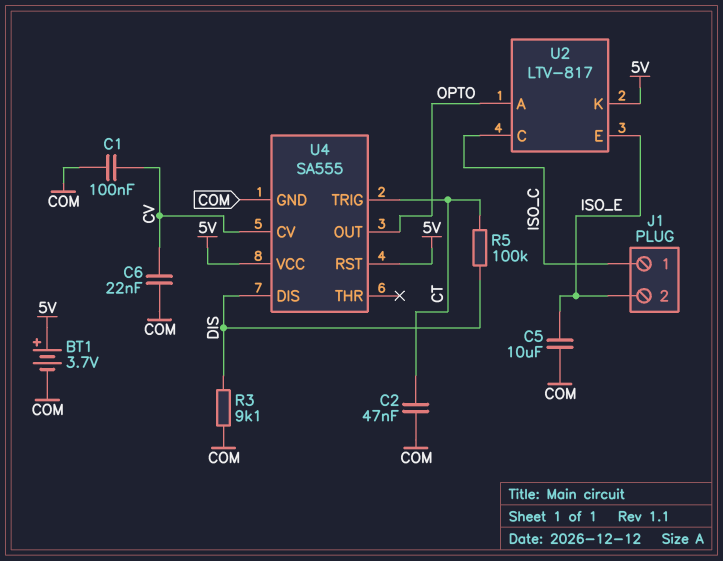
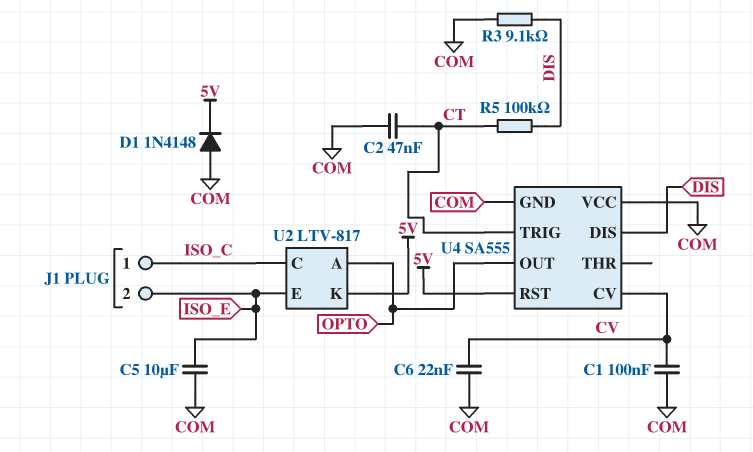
BT1: 3.7V (plus 5V, minus COM) -> none
D1: none -> diode 1N4148 (A COM, K 5V)
U4 pin VCC: 5V -> COM

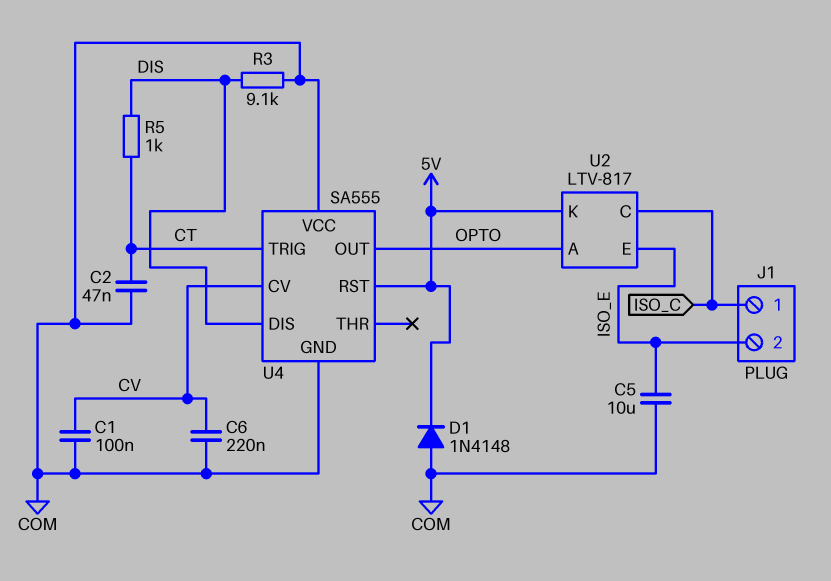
C6: 22nF (COM, CV) -> 220nF (COM, CV)
R5: 100k (CT, DIS) -> 1k (CT, DIS)

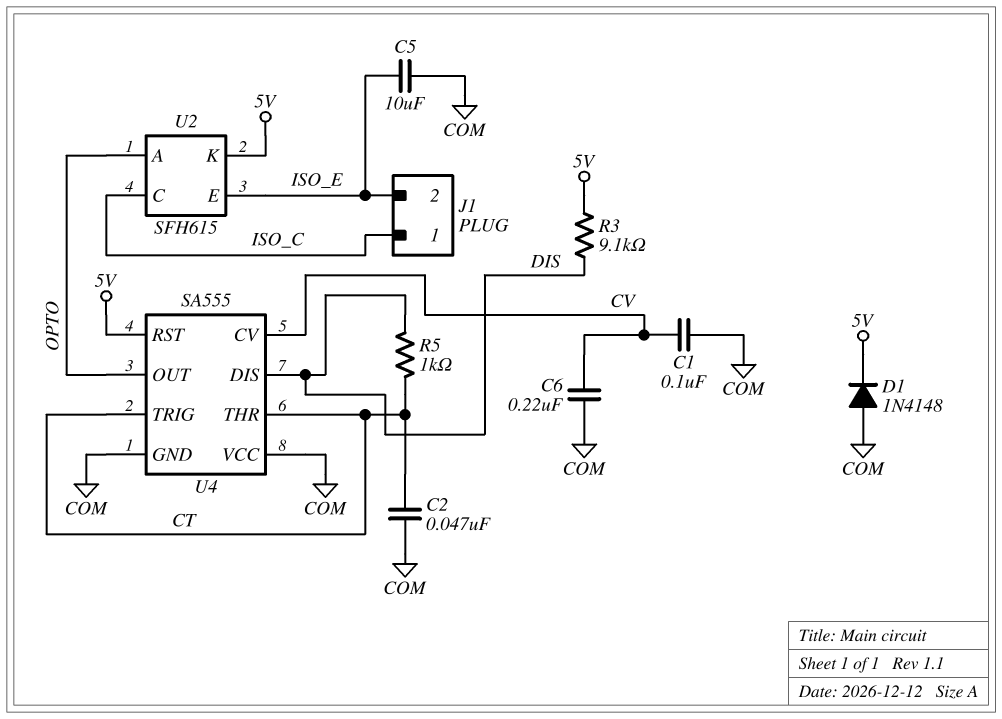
R3: 9.1k (COM, DIS) -> 9.1k (5V, DIS)
U2: LTV-817 -> SFH615
U4 pin THR: none -> CT

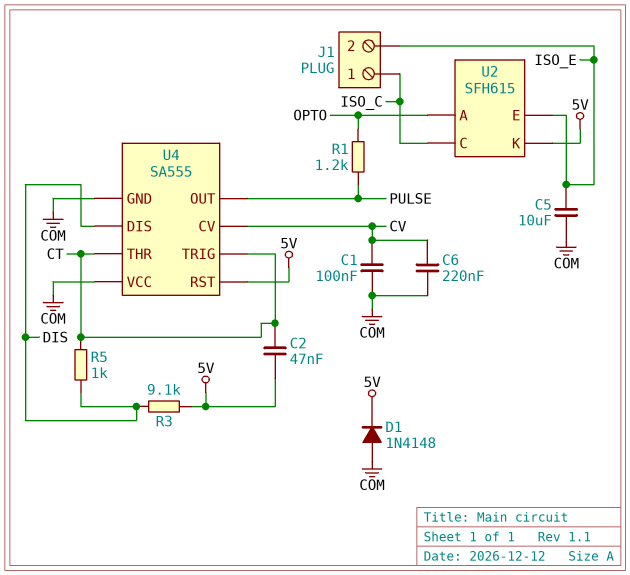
C2: 47nF (COM, CT) -> 47nF (5V, CT)
R1: none -> 1.2k (OPTO, PULSE)
U4 pin OUT: OPTO -> PULSE

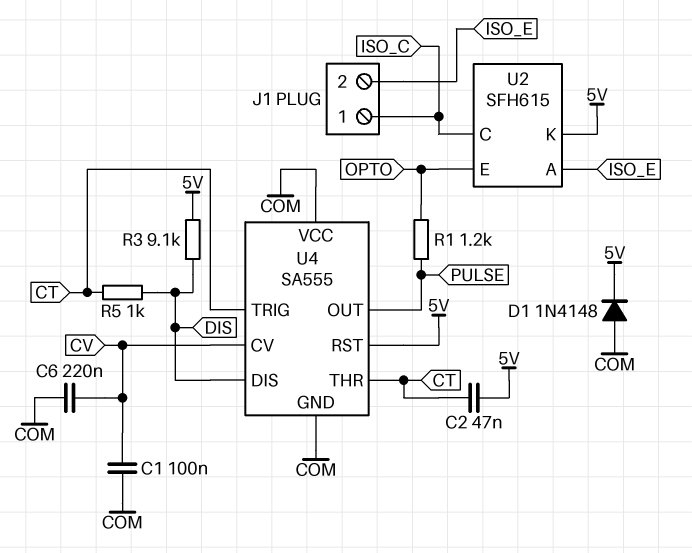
C5: 10uF (COM, ISO_E) -> none
U2 pin A: OPTO -> ISO_E
U2 pin E: ISO_E -> OPTO

